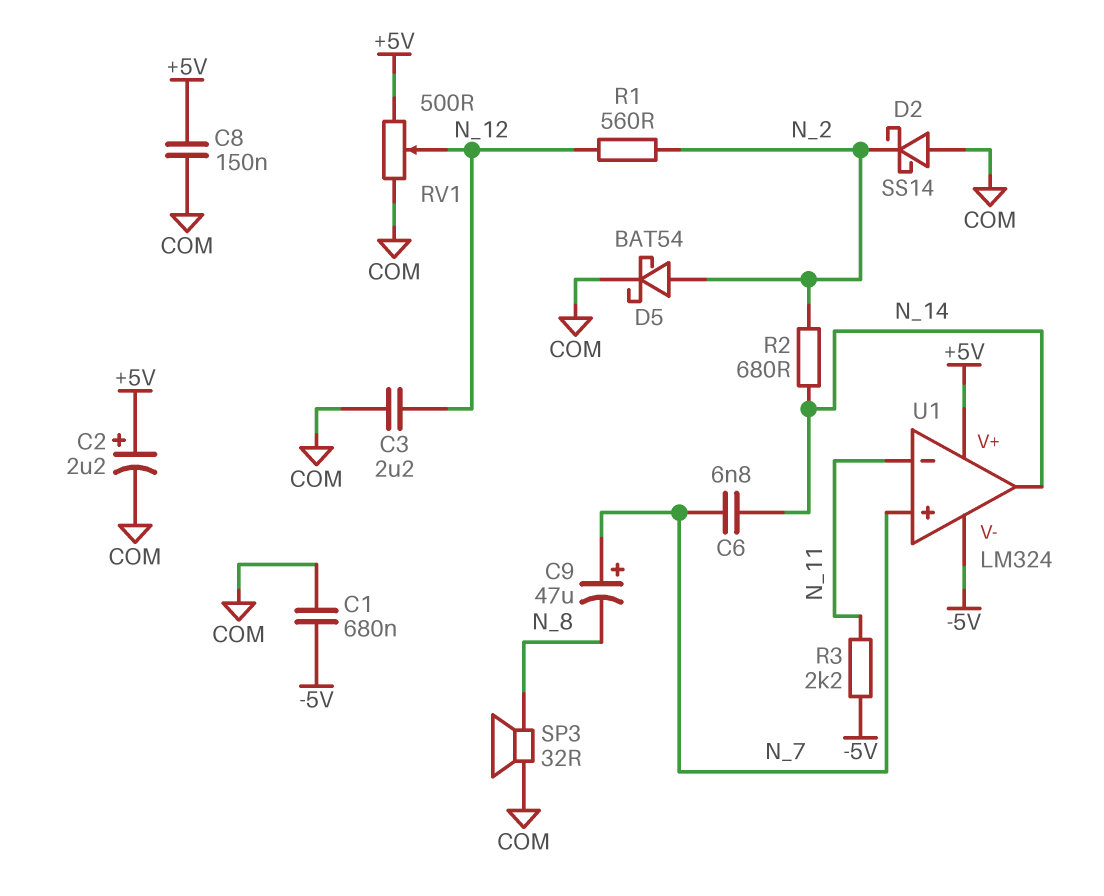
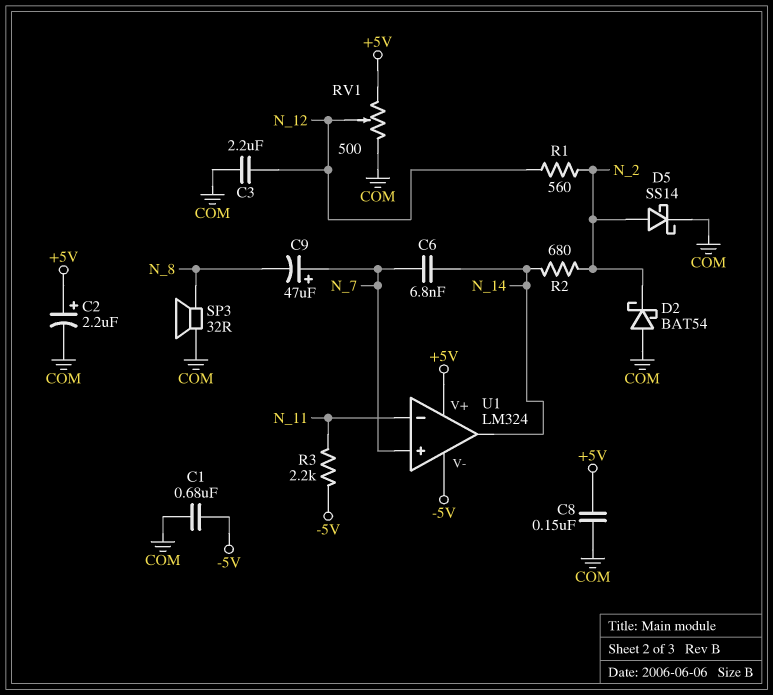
D2: schottky SS14 (A COM, K N_2) -> schottky BAT54 (A COM, K N_2)
D5: schottky BAT54 (A N_2, K COM) -> schottky SS14 (A N_2, K COM)

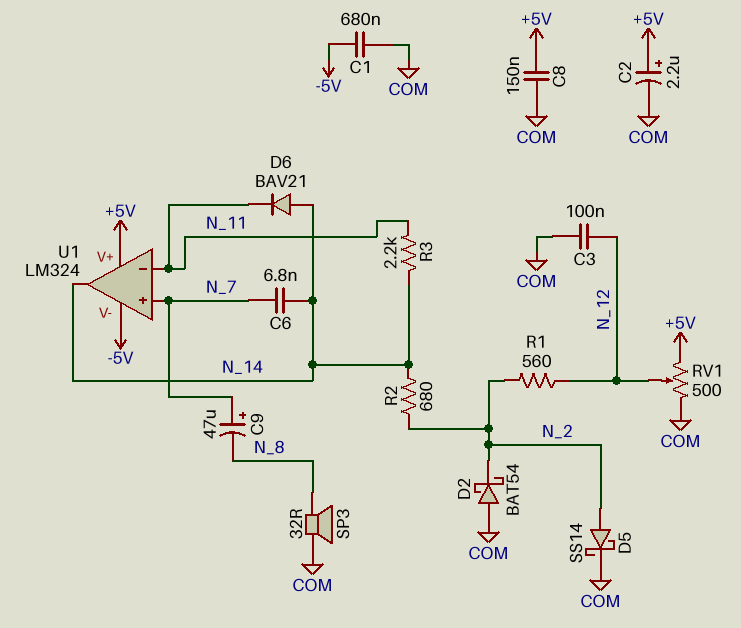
C3: 2.2uF (COM, N_12) -> 100nF (COM, N_12)
D6: none -> diode BAV21 (A N_14, K N_11)
R3: 2.2k (-5V, N_11) -> 2.2k (N_11, N_14)

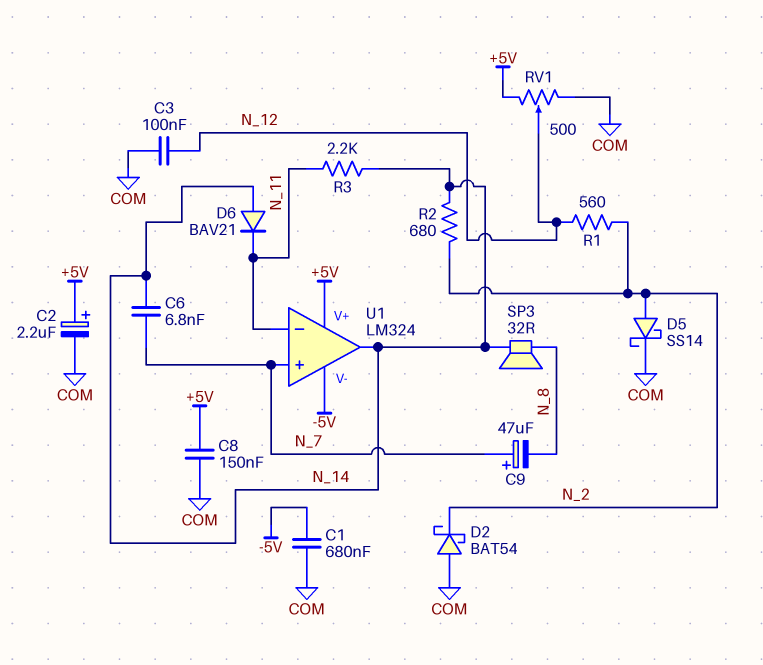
SP3: speaker 32R (COM, N_8) -> speaker 32R (N_8, N_14)

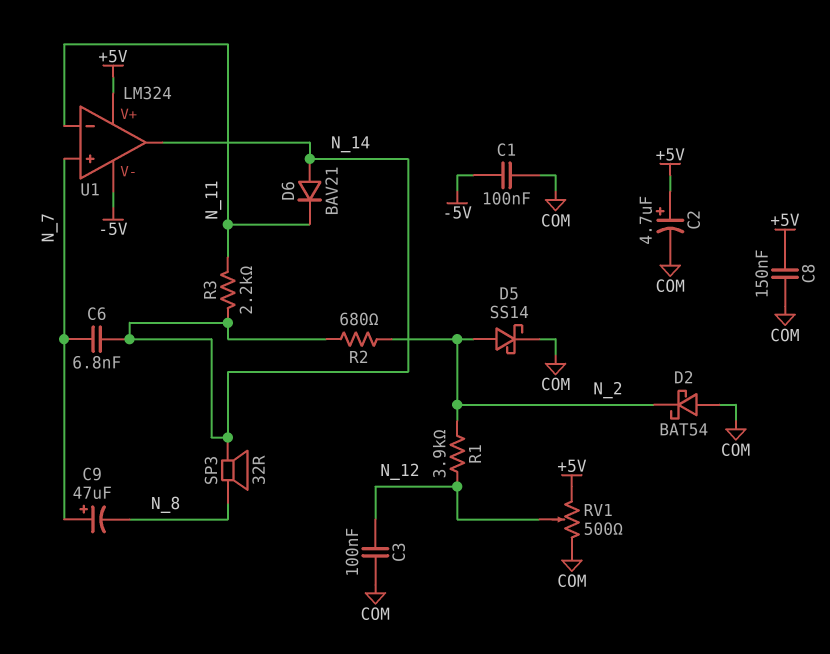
C1: 680nF (-5V, COM) -> 100nF (-5V, COM)
C2: 2.2uF (plus +5V, minus COM) -> 4.7uF (plus +5V, minus COM)
R1: 560 (N_2, N_12) -> 3.9k (N_2, N_12)

